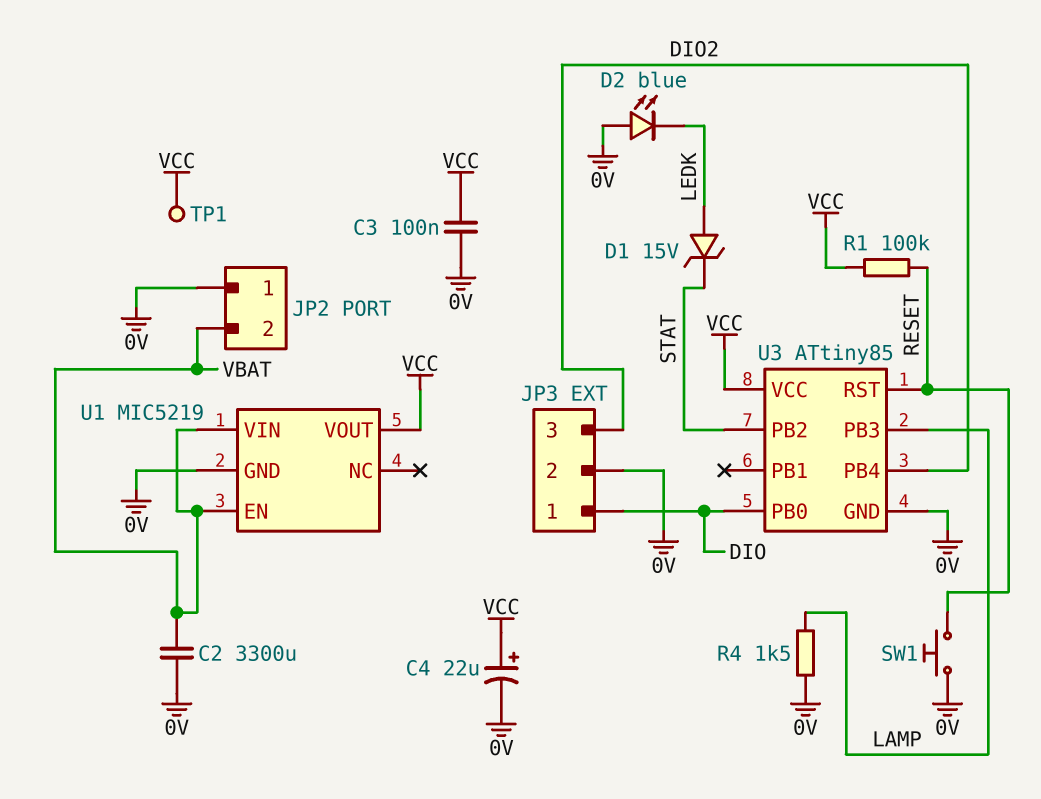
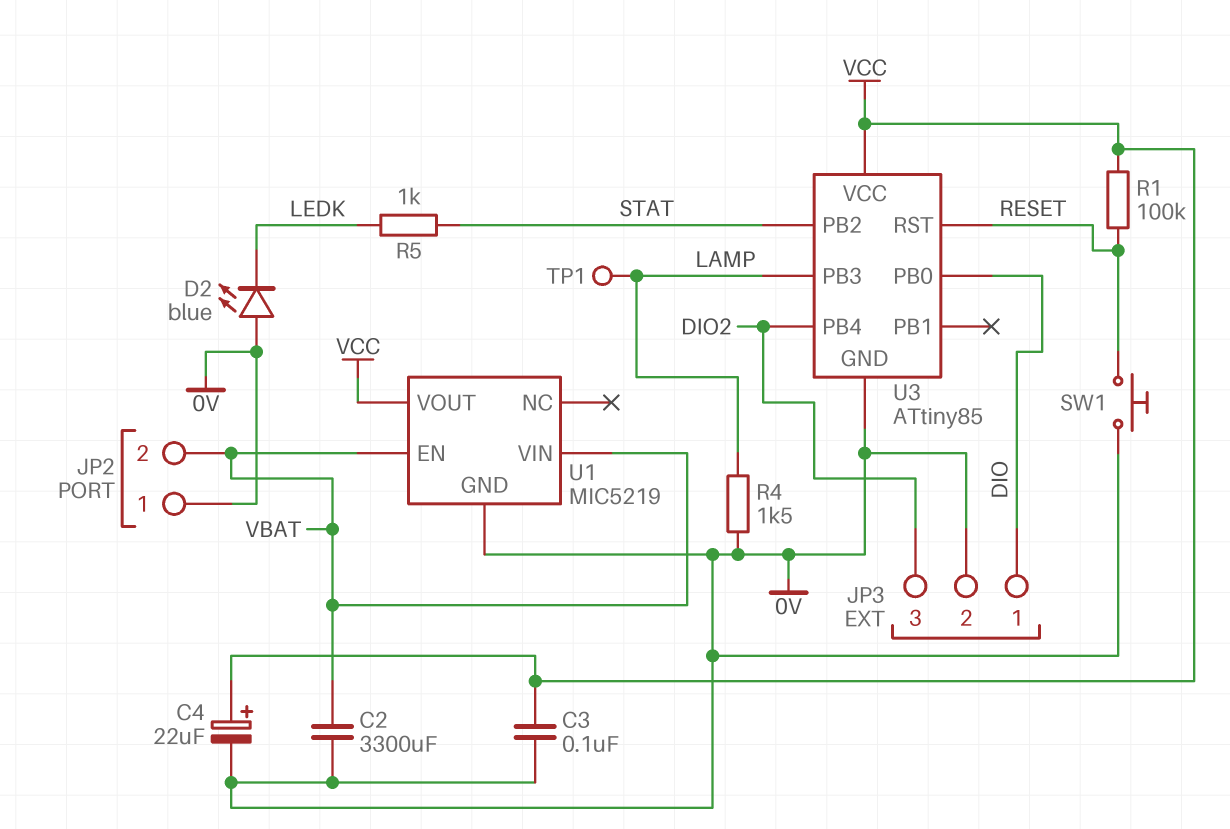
D1: zener 15V (A LEDK, K STAT) -> none
R5: none -> 1k (LEDK, STAT)
TP1: test point (VCC) -> test point (LAMP)

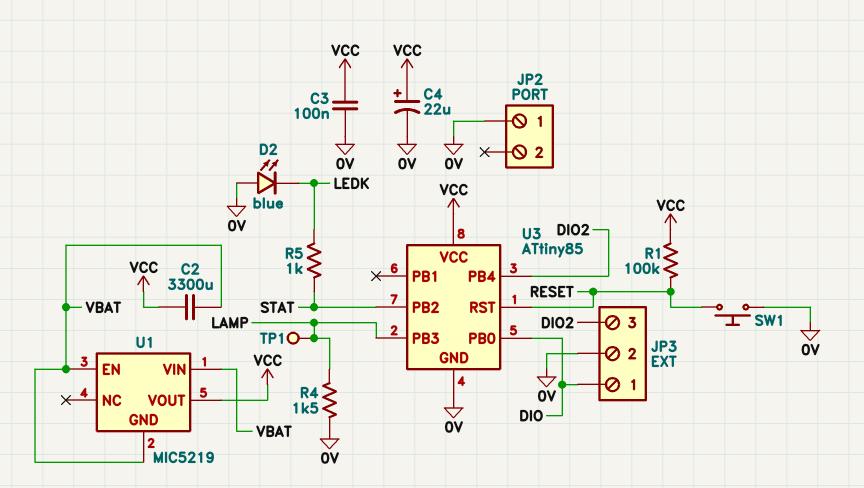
C2: 3300uF (0V, VBAT) -> 3300uF (VBAT, VCC)
JP2 pin 2: VBAT -> none
U1 pin GND: 0V -> VBAT

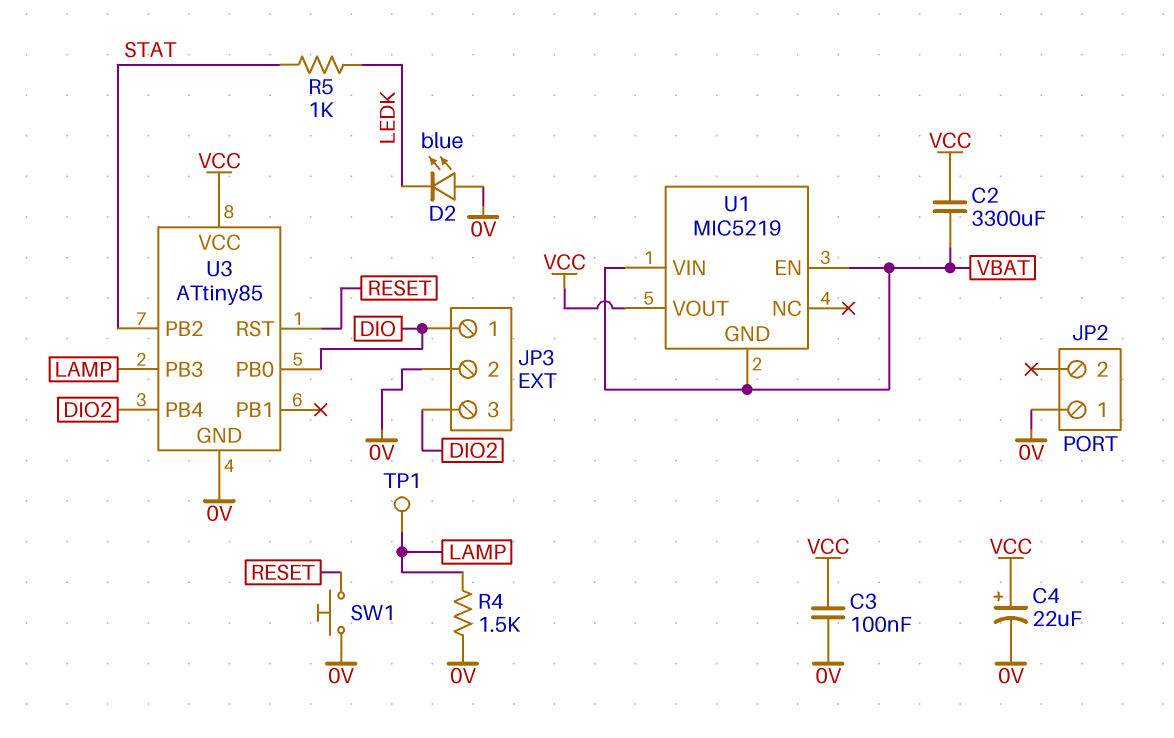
R1: 100k (RESET, VCC) -> none

